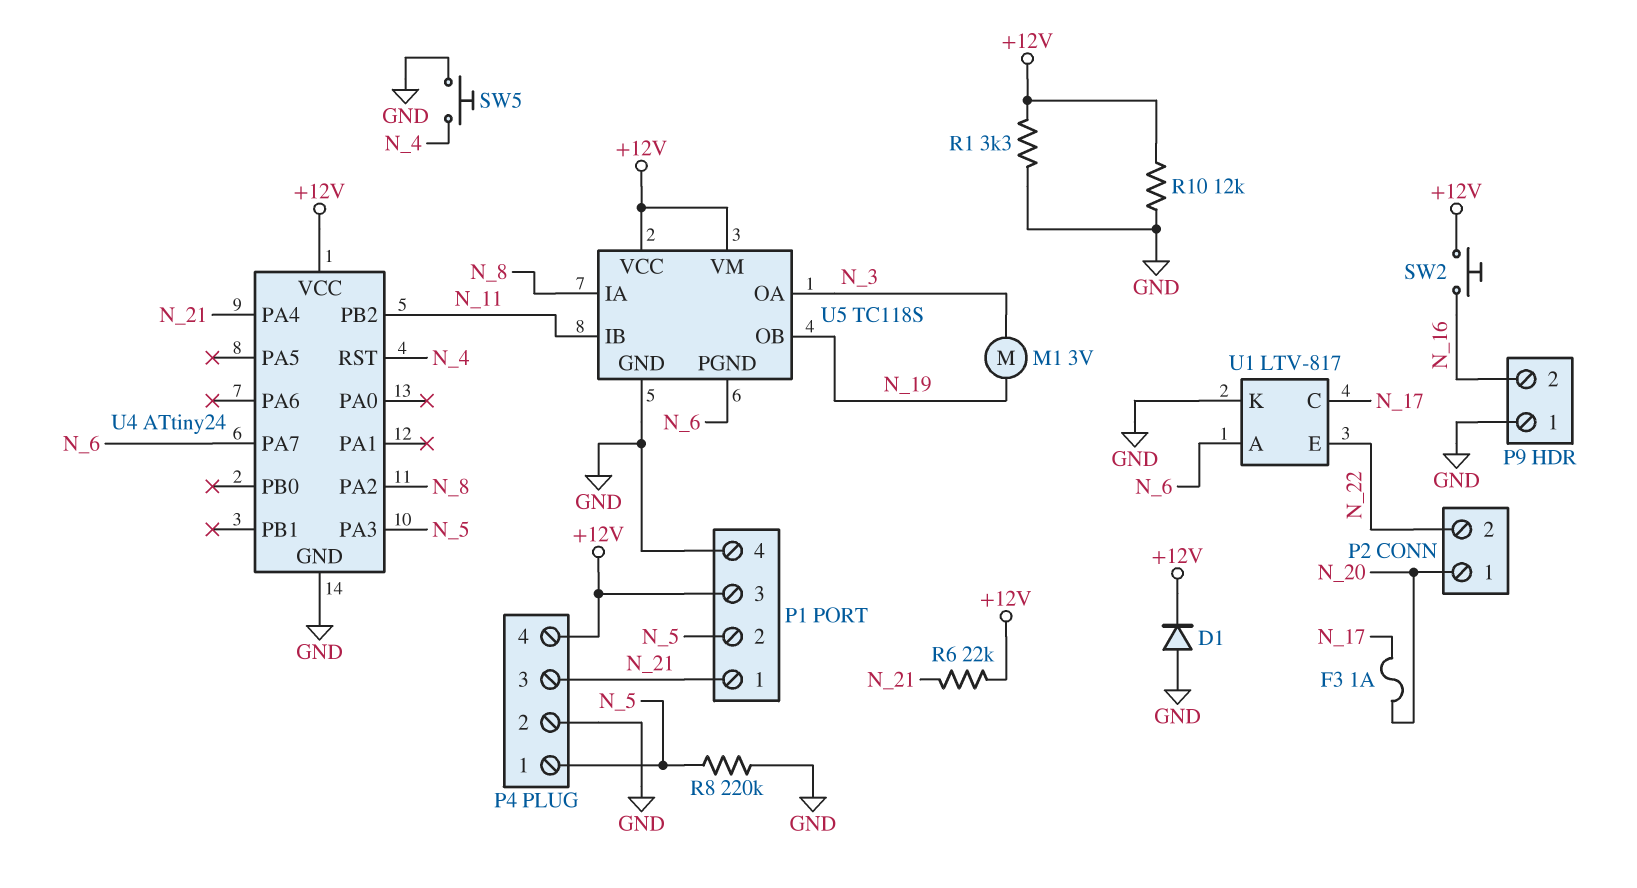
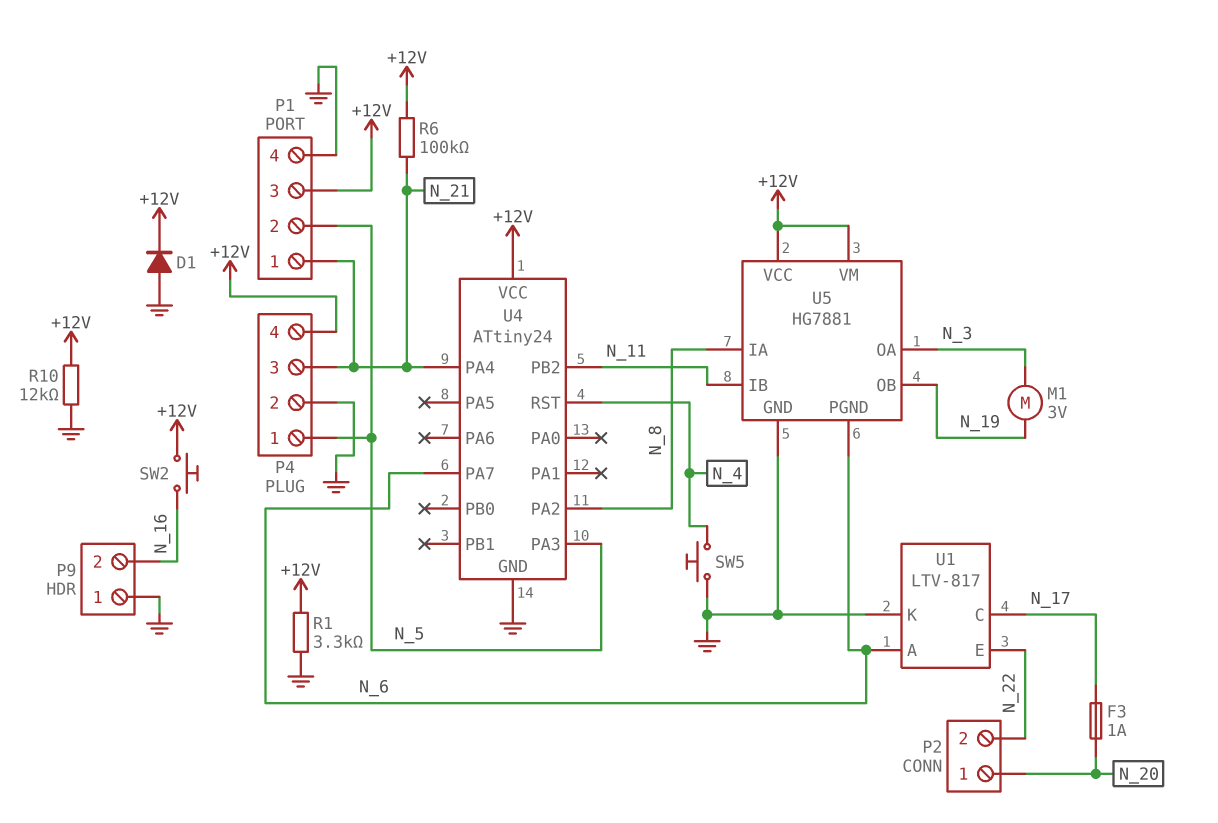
R6: 22k (+12V, N_21) -> 100k (+12V, N_21)
R8: 220k (GND, N_5) -> none
U5: TC118S -> HG7881

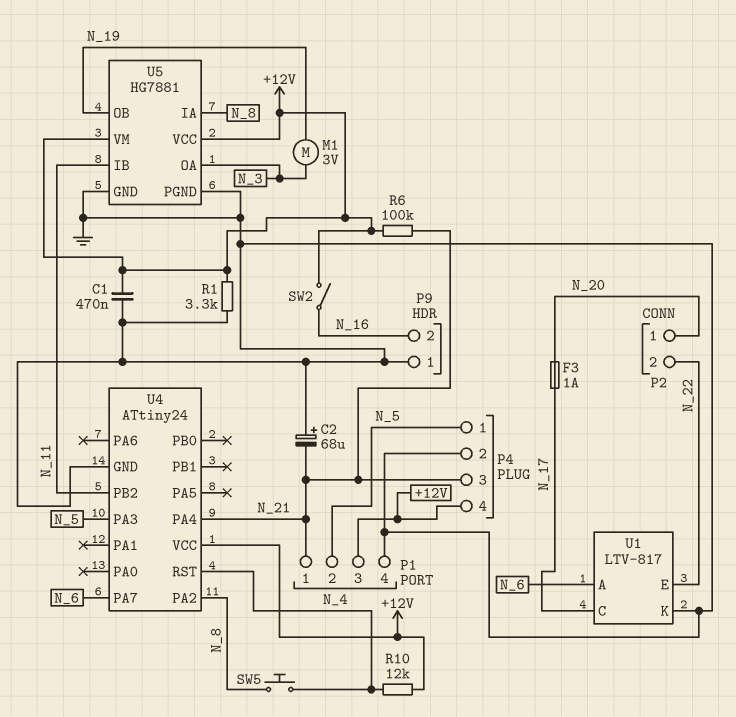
C1: none -> 470nF (+12V, GND)
C2: none -> 68uF (plus GND, minus N_21)
D1: diode (A GND, K +12V) -> none
R10: 12k (+12V, GND) -> 12k (+12V, N_4)
SW2: button (+12V, N_16) -> switch (+12V, N_16)
SW5: button (GND, N_4) -> button (N_4, N_8)
U5 pin PGND: N_6 -> GND

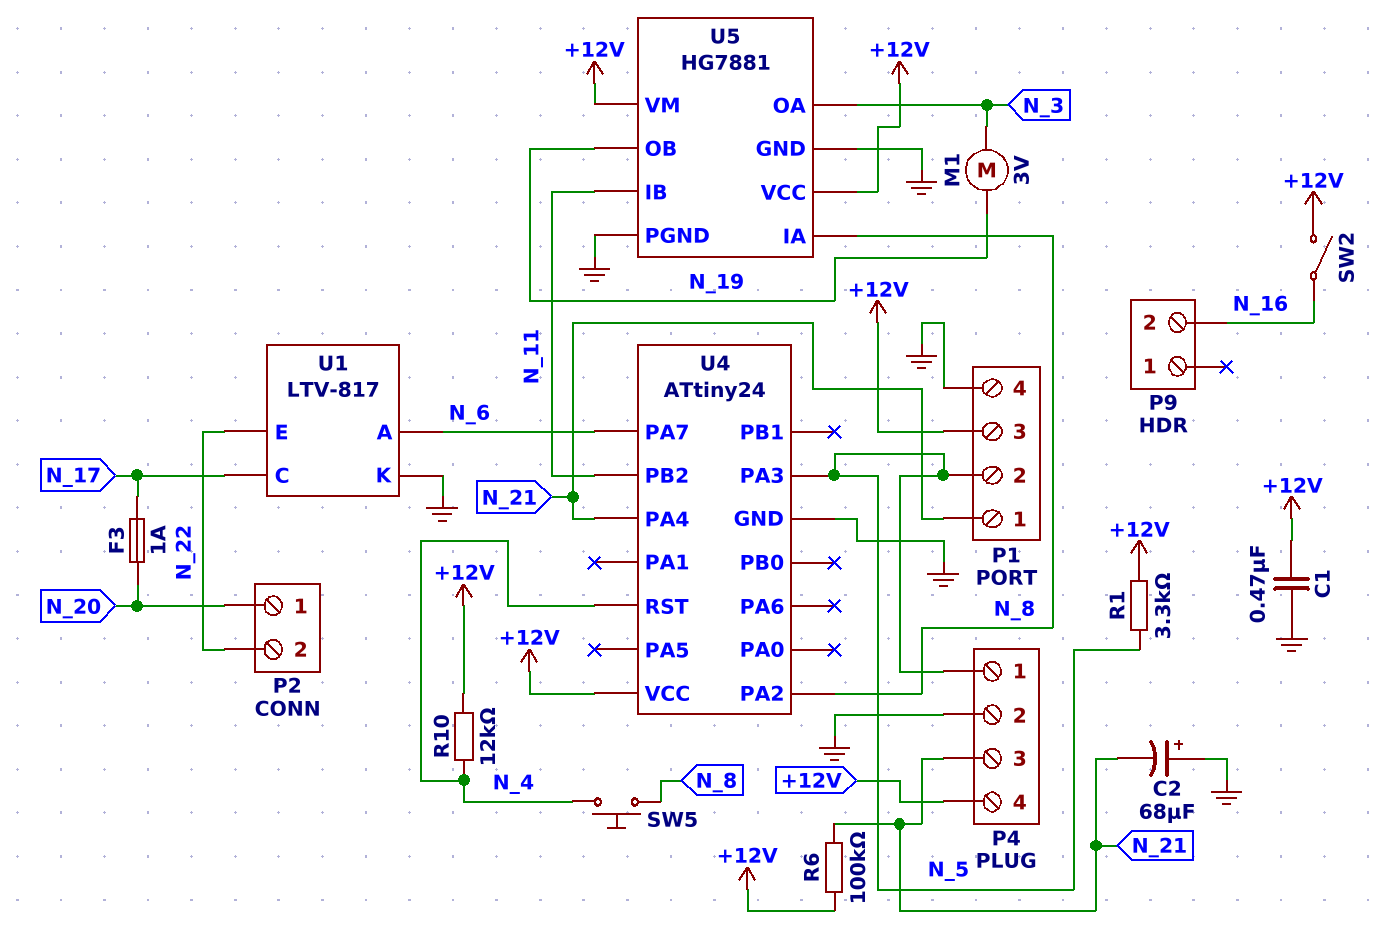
P9 pin 1: GND -> none
R1: 3.3k (+12V, GND) -> 3.3k (+12V, N_5)

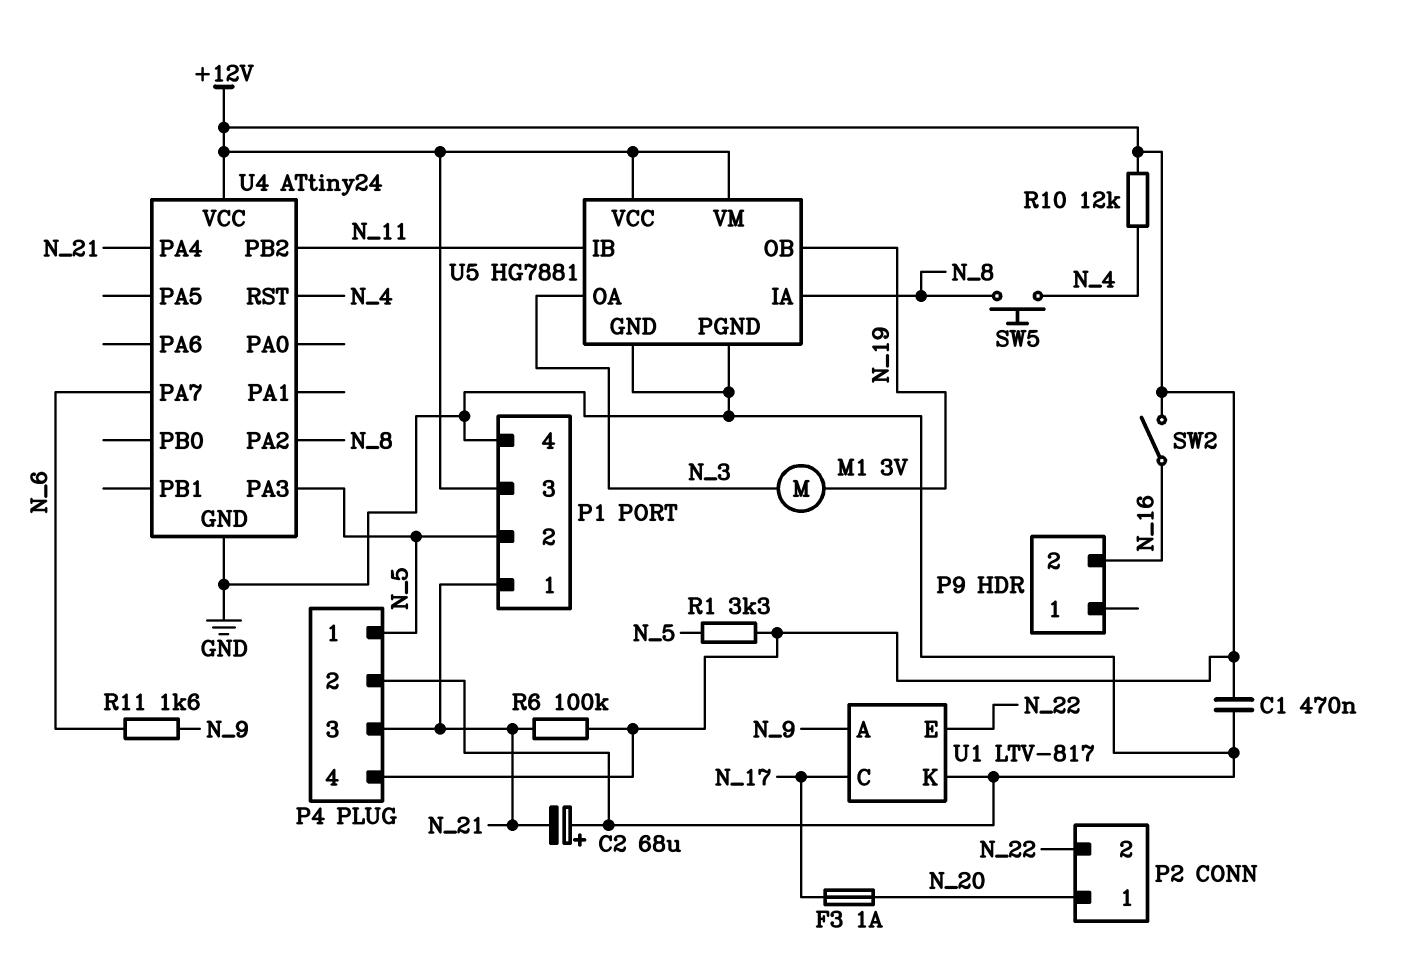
R11: none -> 1.6k (N_6, N_9)
U1 pin A: N_6 -> N_9

